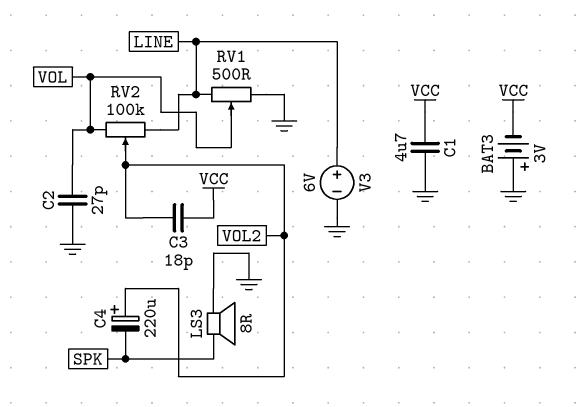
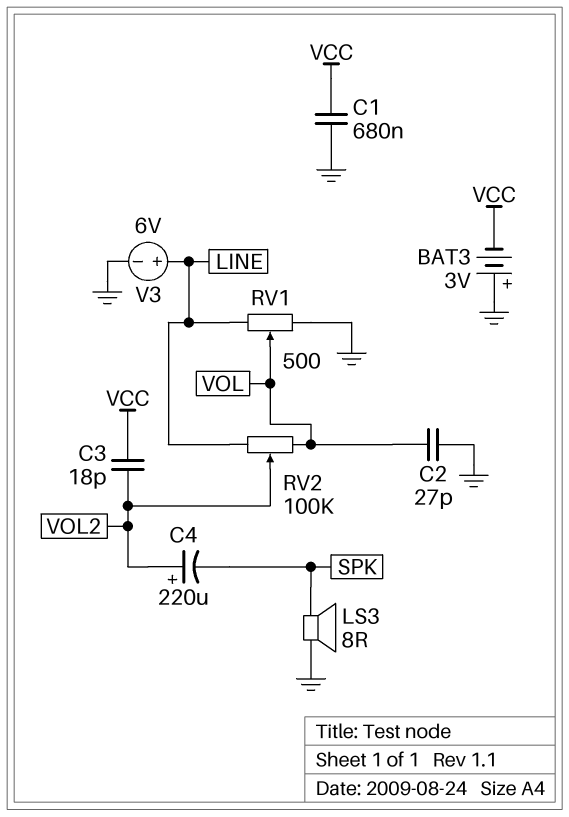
C1: 4.7uF (GND, VCC) -> 680nF (GND, VCC)

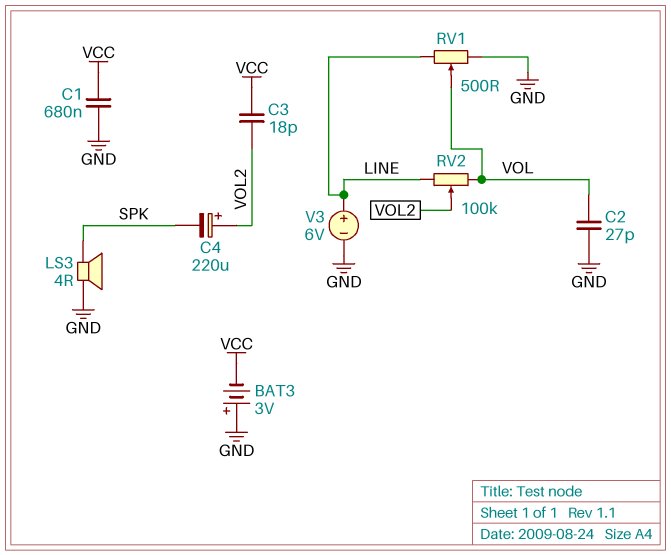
LS3: speaker 8R (GND, SPK) -> speaker 4R (GND, SPK)

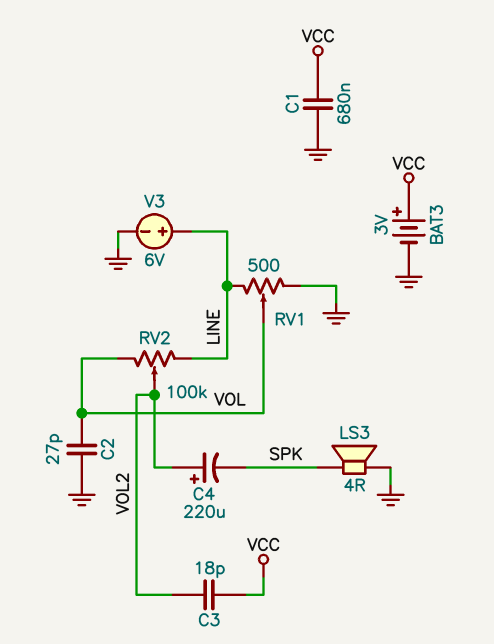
BAT3: 3V (plus GND, minus VCC) -> 3V (plus VCC, minus GND)

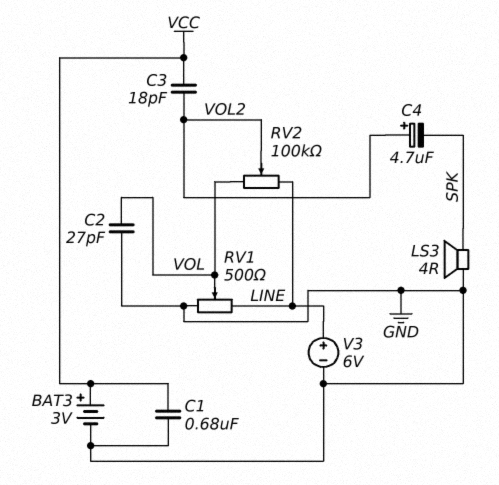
C4: 220uF (plus VOL2, minus SPK) -> 4.7uF (plus VOL2, minus SPK)

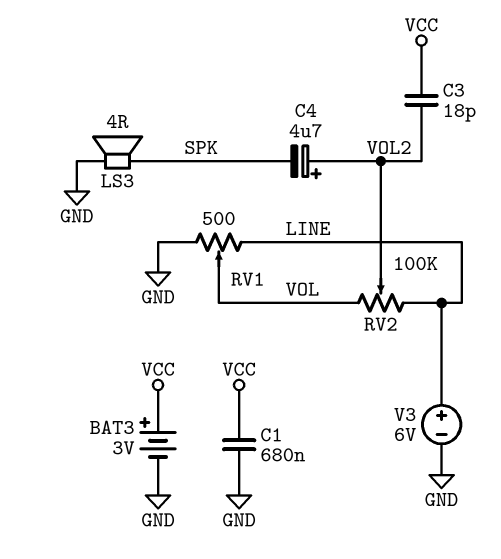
C2: 27pF (GND, VOL) -> none

